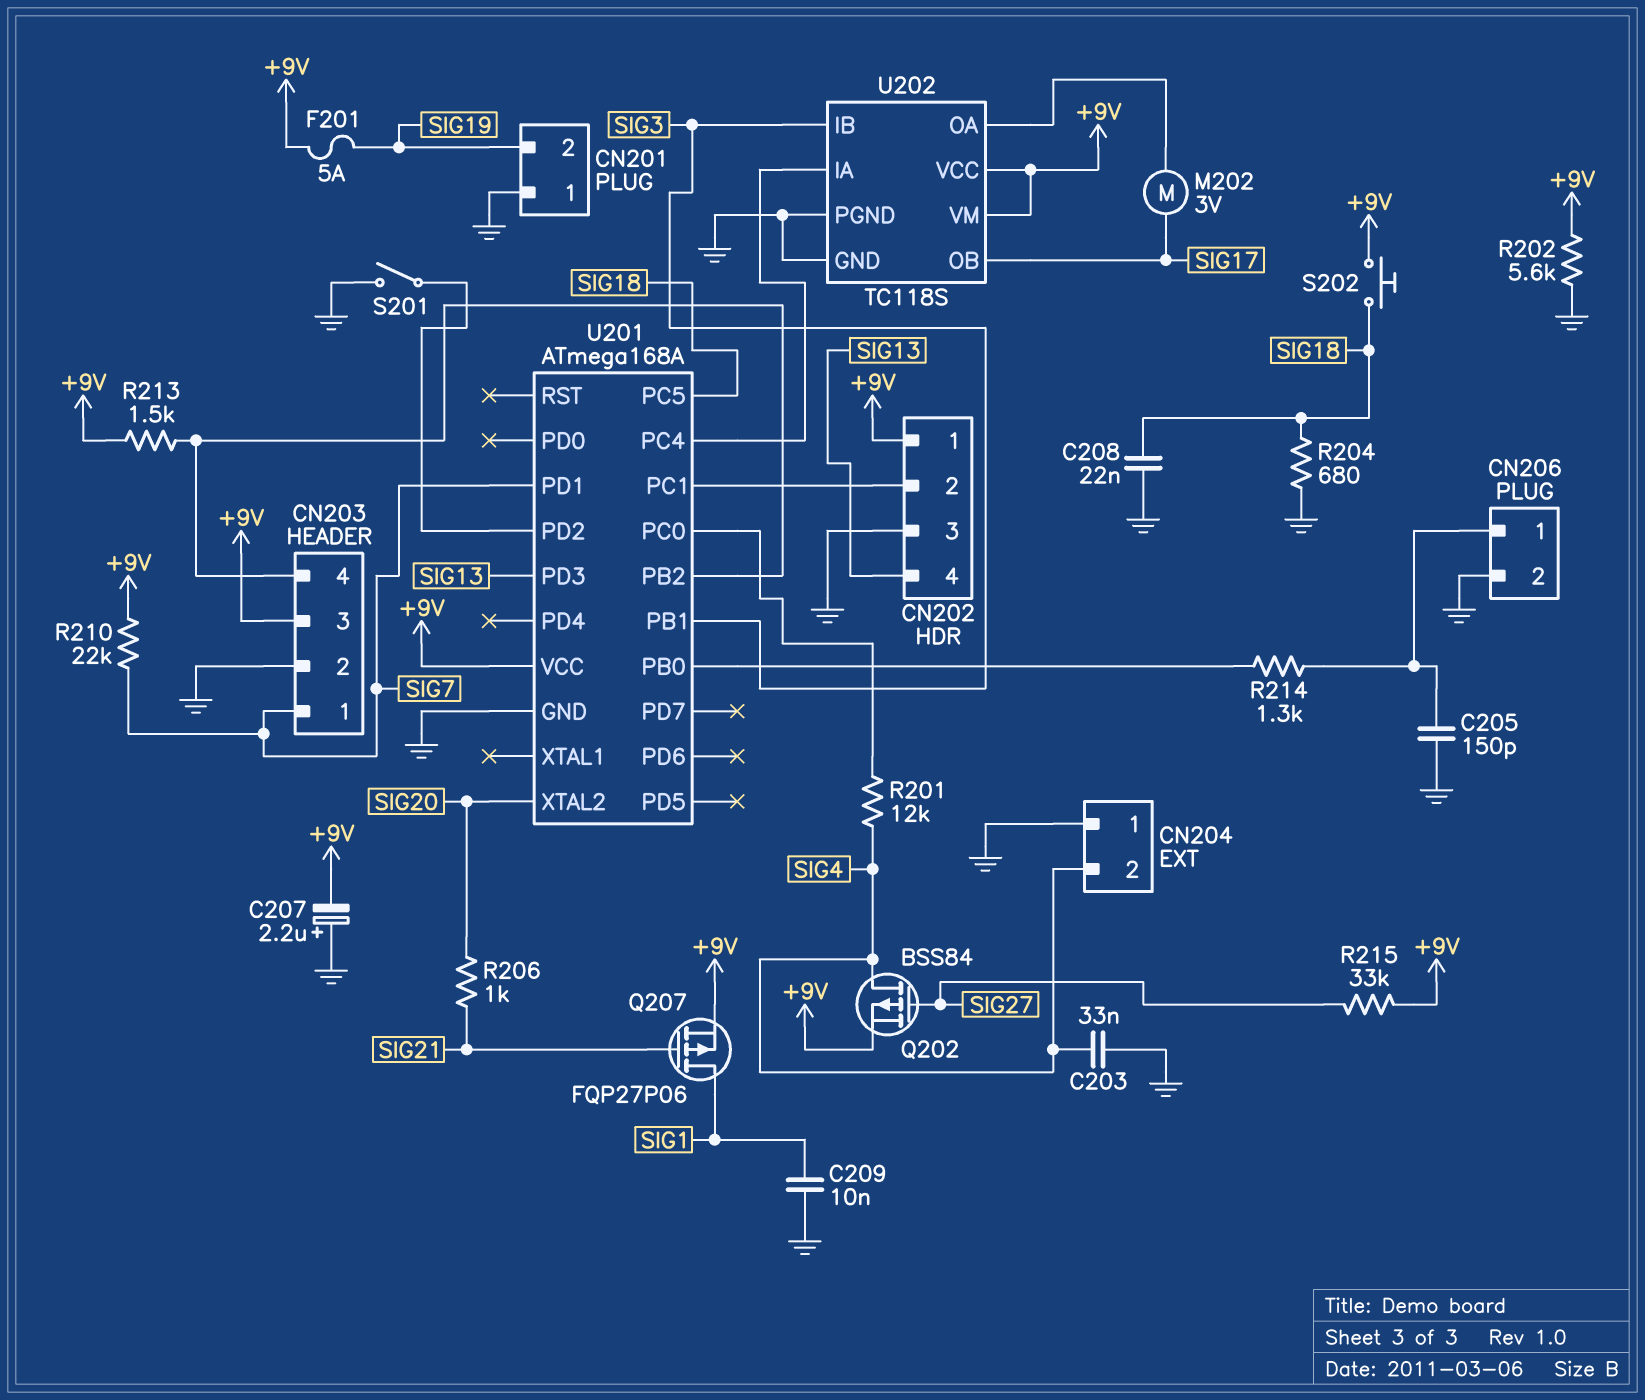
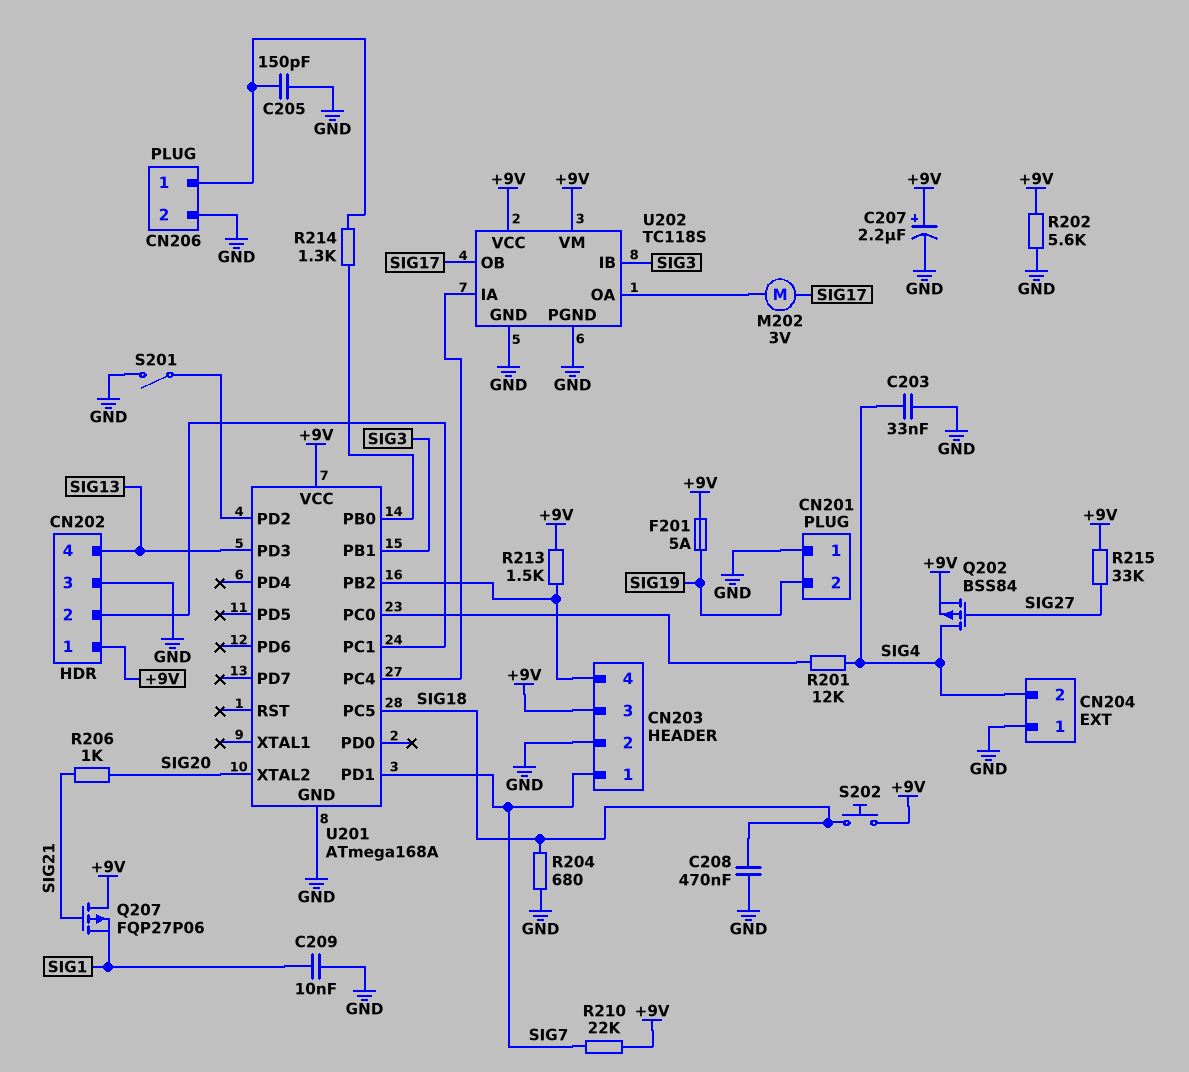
C207: 2.2uF (plus GND, minus +9V) -> 2.2uF (plus +9V, minus GND)
C208: 22nF (GND, SIG18) -> 470nF (GND, SIG18)
Q207: PMOS FQP27P06 (G SIG21, D SIG1, S +9V) -> PMOS FQP27P06 (G SIG21, D +9V, S SIG1)

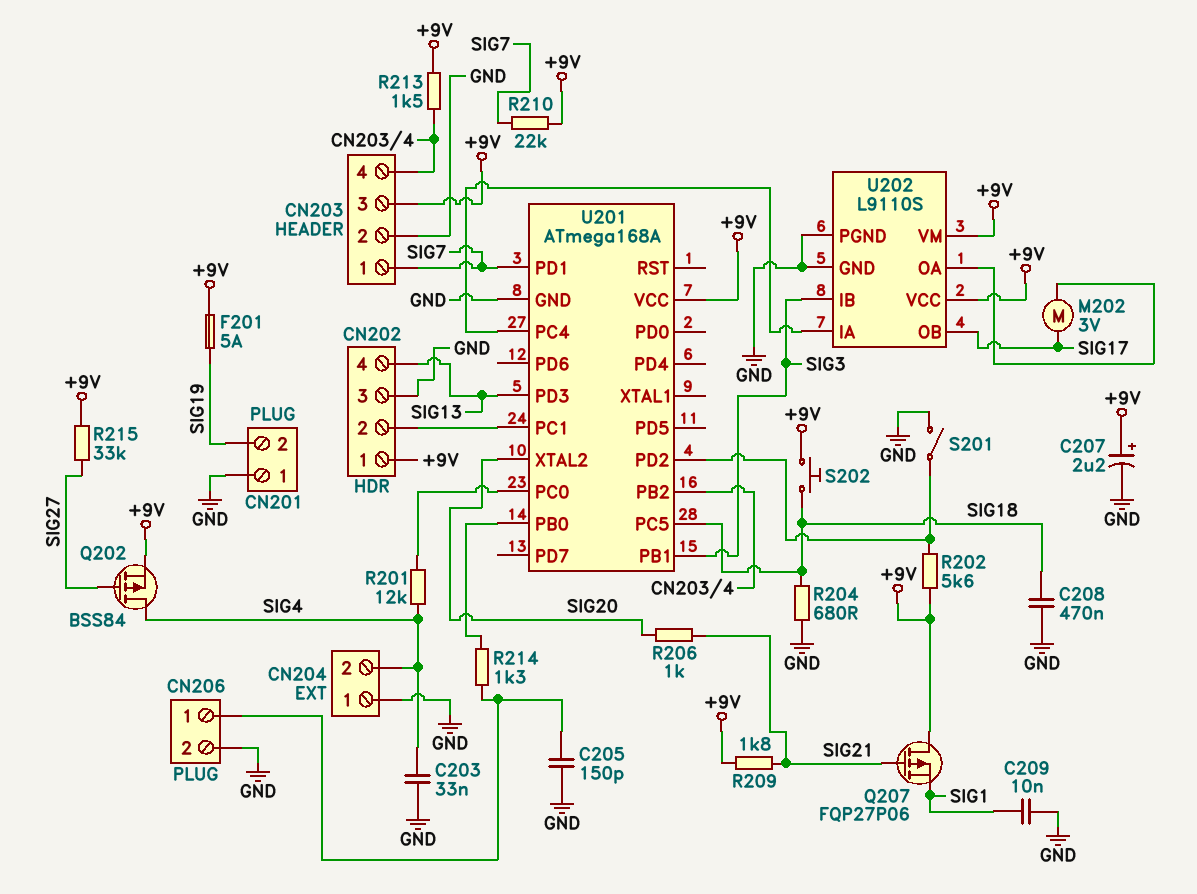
R202: 5.6k (+9V, GND) -> 5.6k (+9V, U201/PD2)
R209: none -> 1.8k (+9V, SIG21)
U202: TC118S -> L9110S

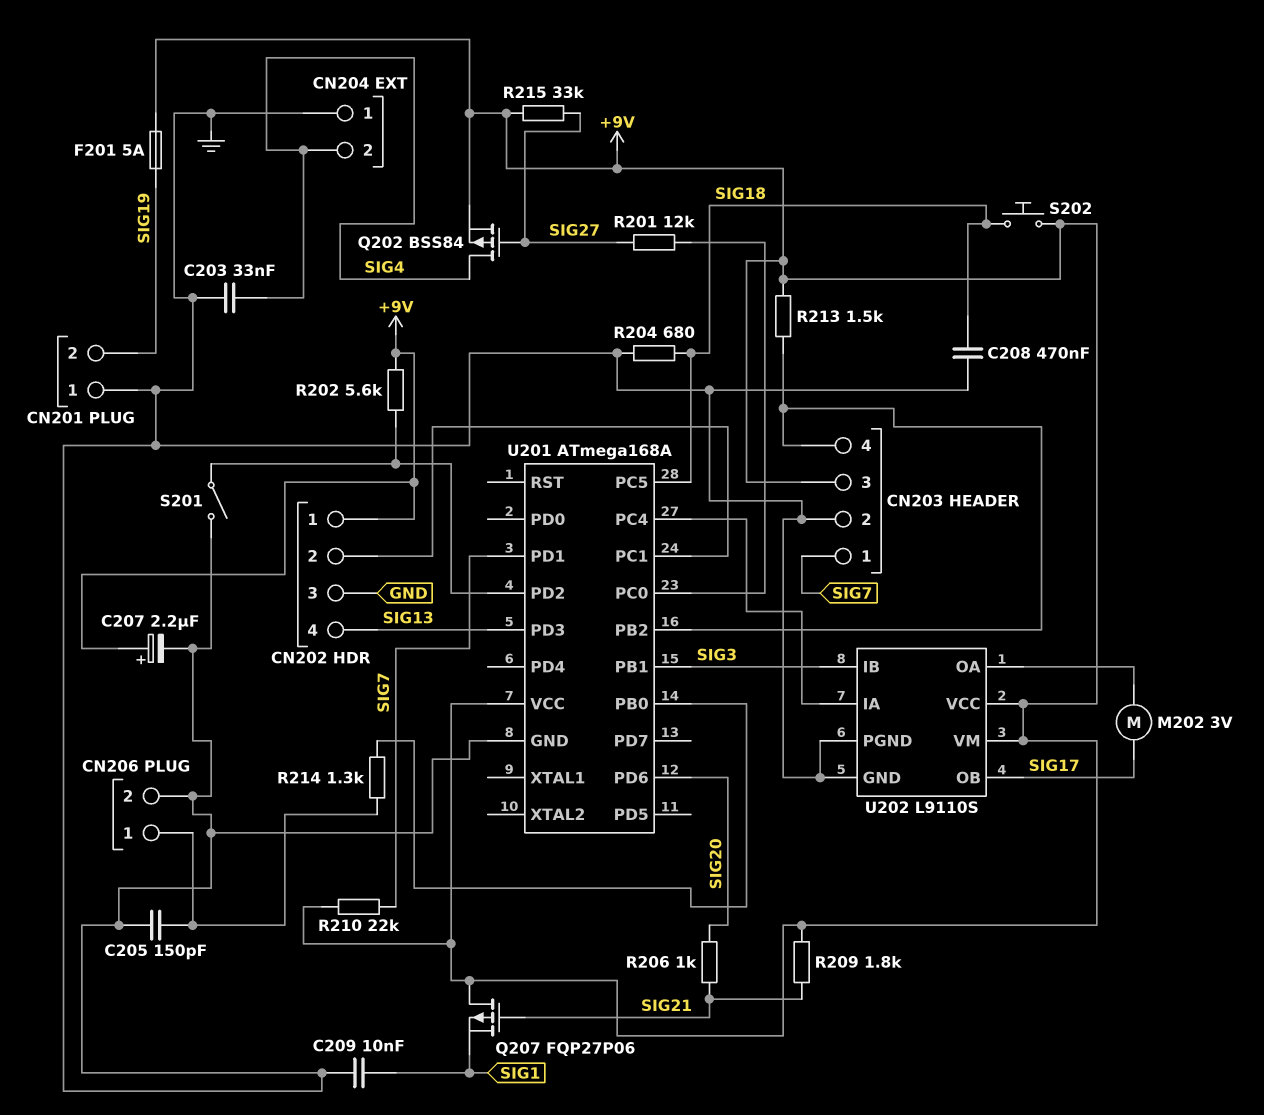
R201: 12k (SIG4, U201/PC0) -> 12k (SIG27, U201/PC0)
U201 pin PD6: none -> SIG20
U201 pin XTAL2: SIG20 -> none

